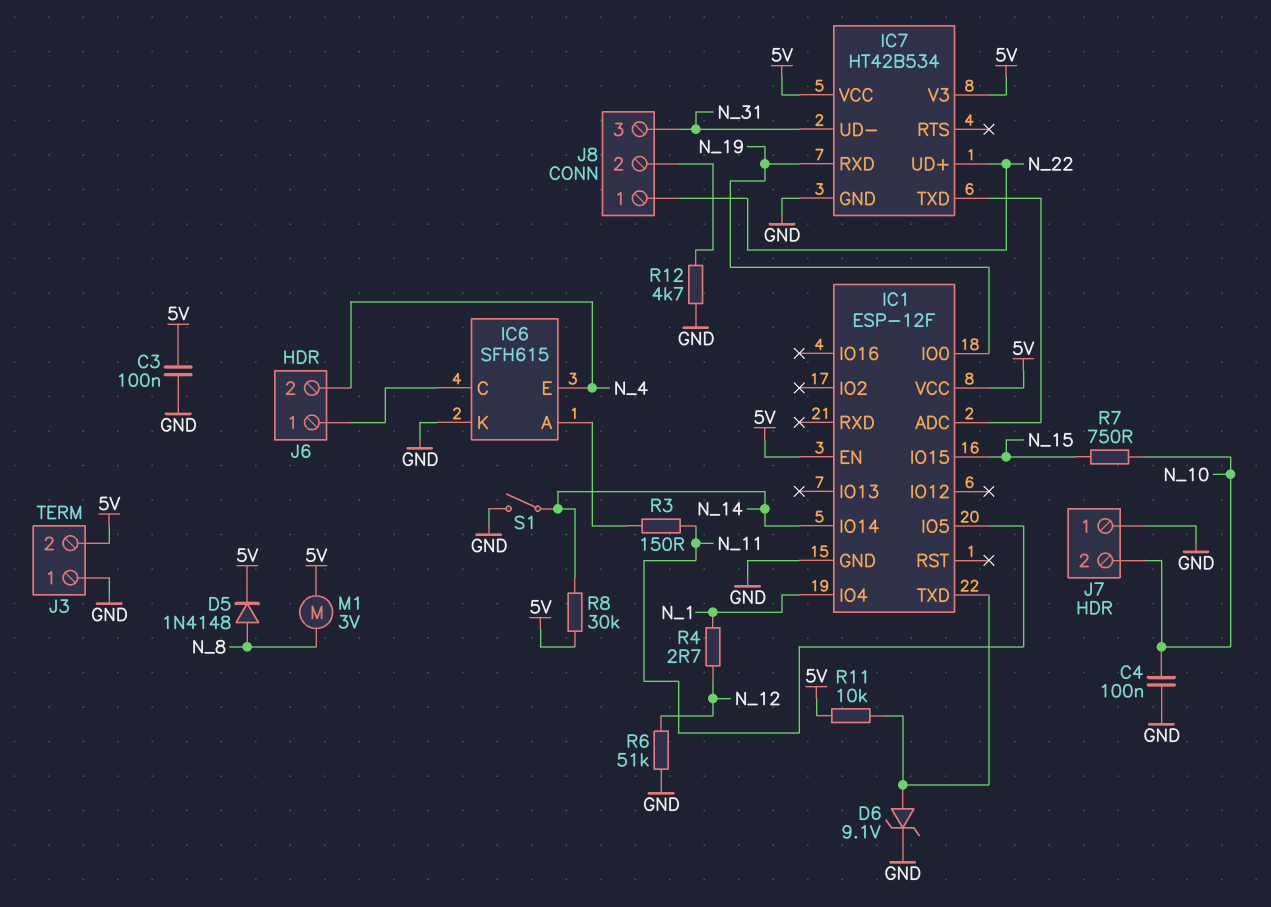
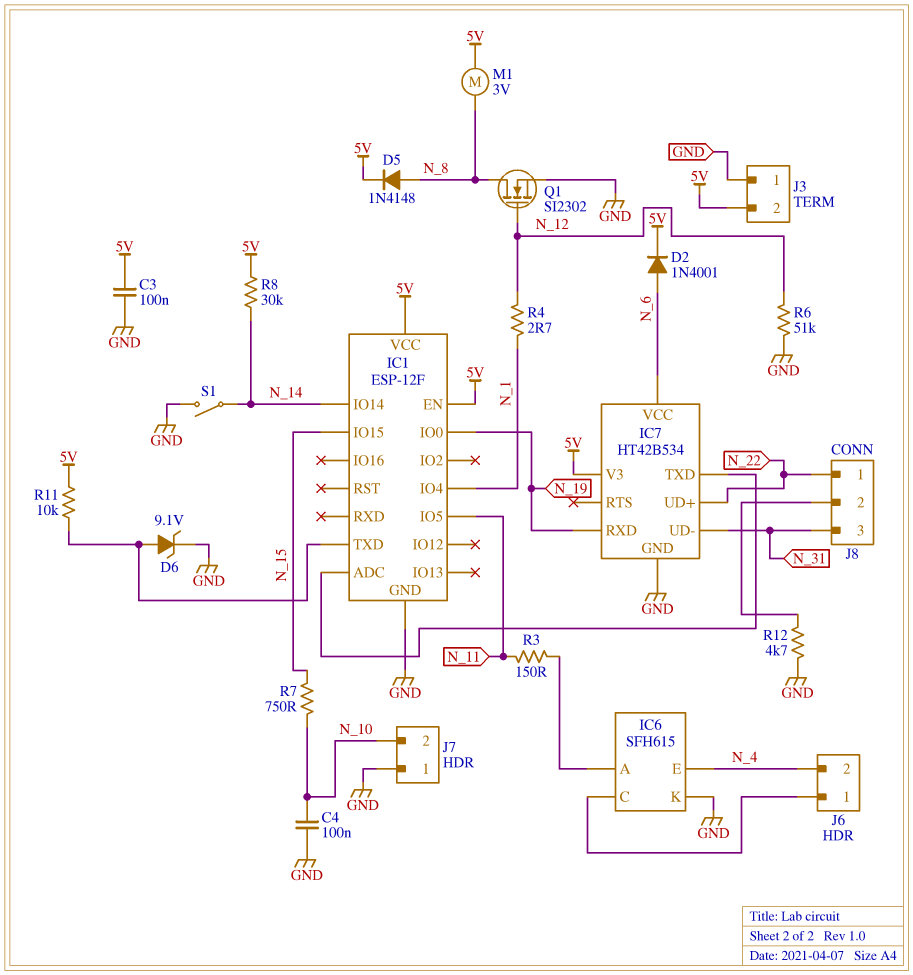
D2: none -> diode 1N4001 (A N_6, K 5V)
IC7 pin VCC: 5V -> N_6
Q1: none -> NMOS SI2302 (G N_12, D N_8, S GND)

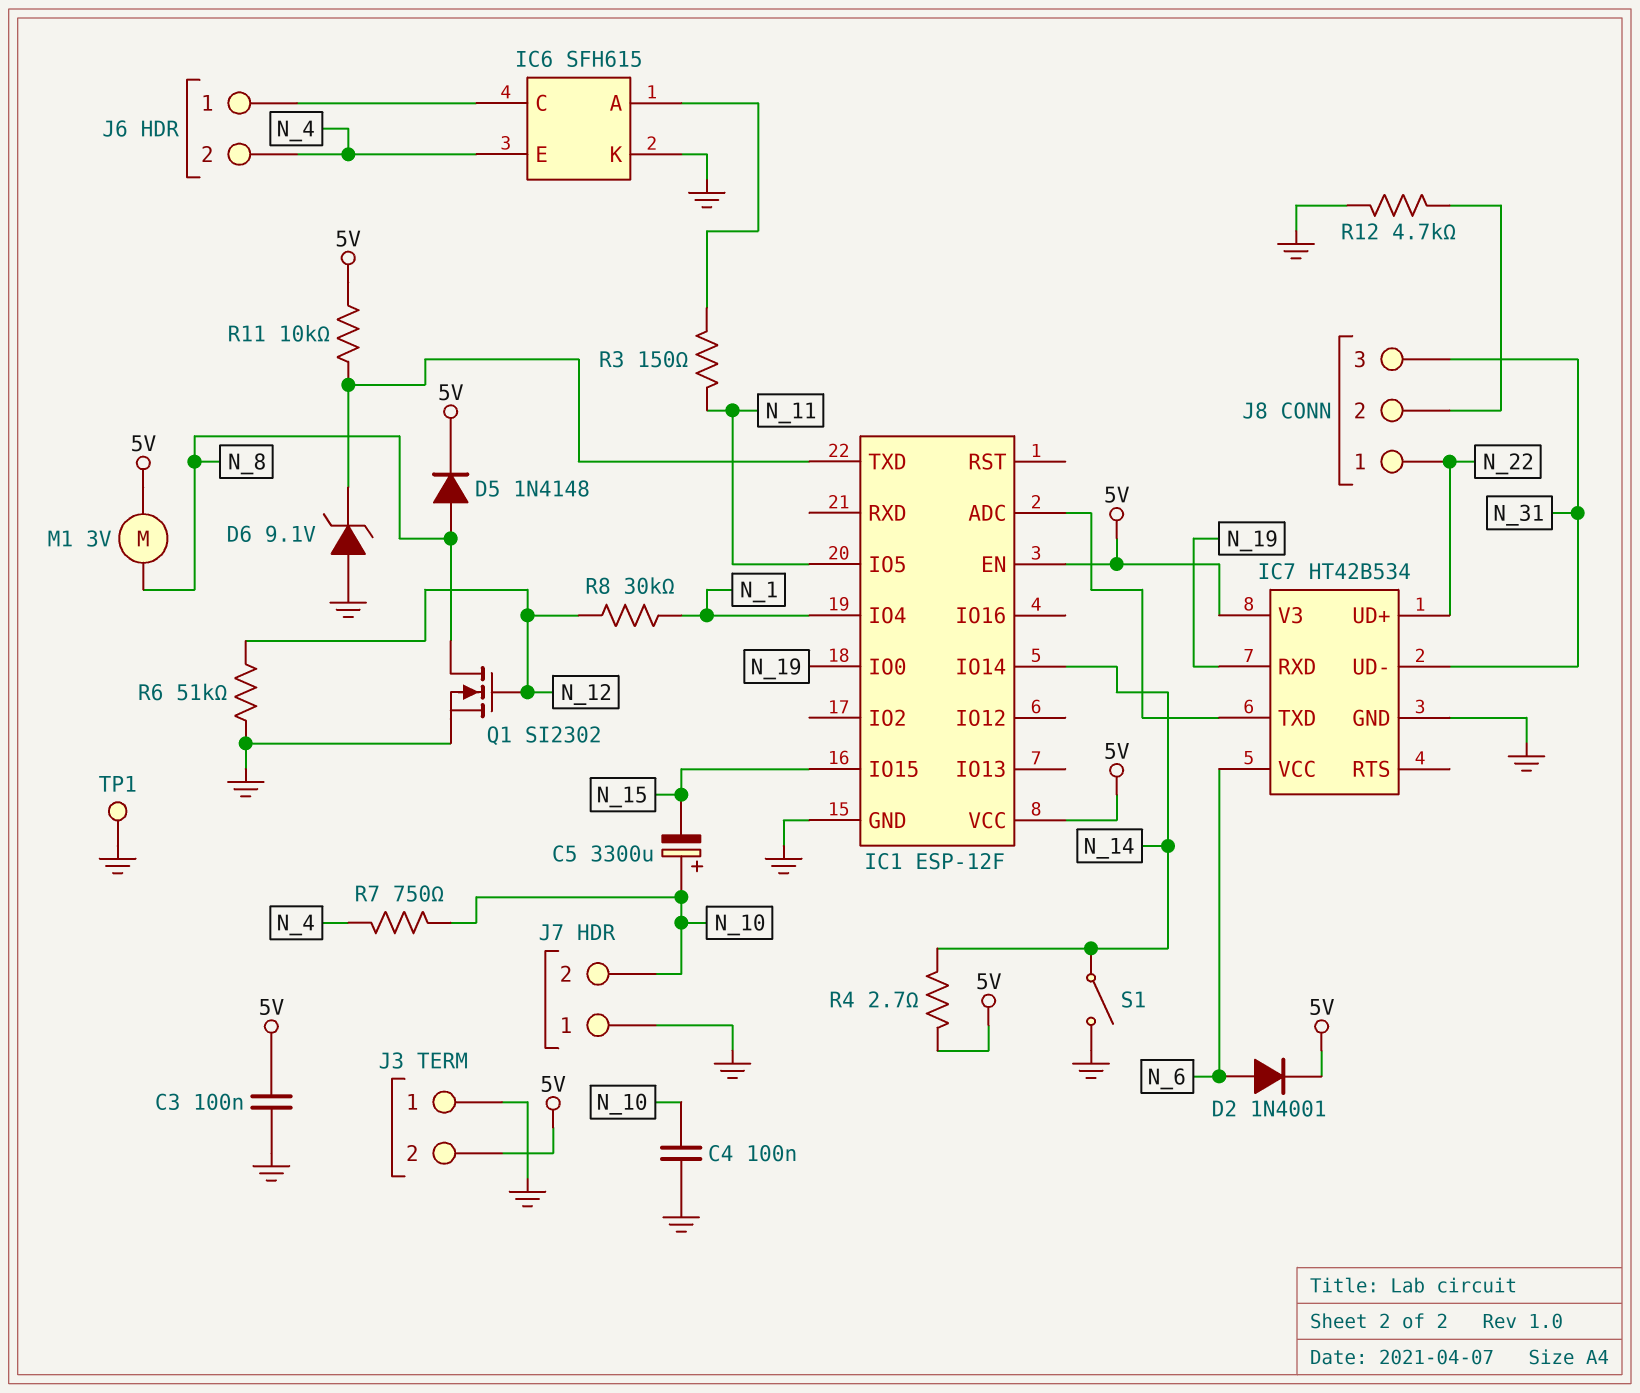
C5: none -> 3300uF (plus N_10, minus N_15)
D6: zener 9.1V (A IC1/TXD, K GND) -> zener 9.1V (A GND, K IC1/TXD)
R4: 2.7 (N_1, N_12) -> 2.7 (5V, N_14)
R7: 750 (N_10, N_15) -> 750 (N_4, N_10)
R8: 30k (5V, N_14) -> 30k (N_1, N_12)
TP1: none -> test point (GND)

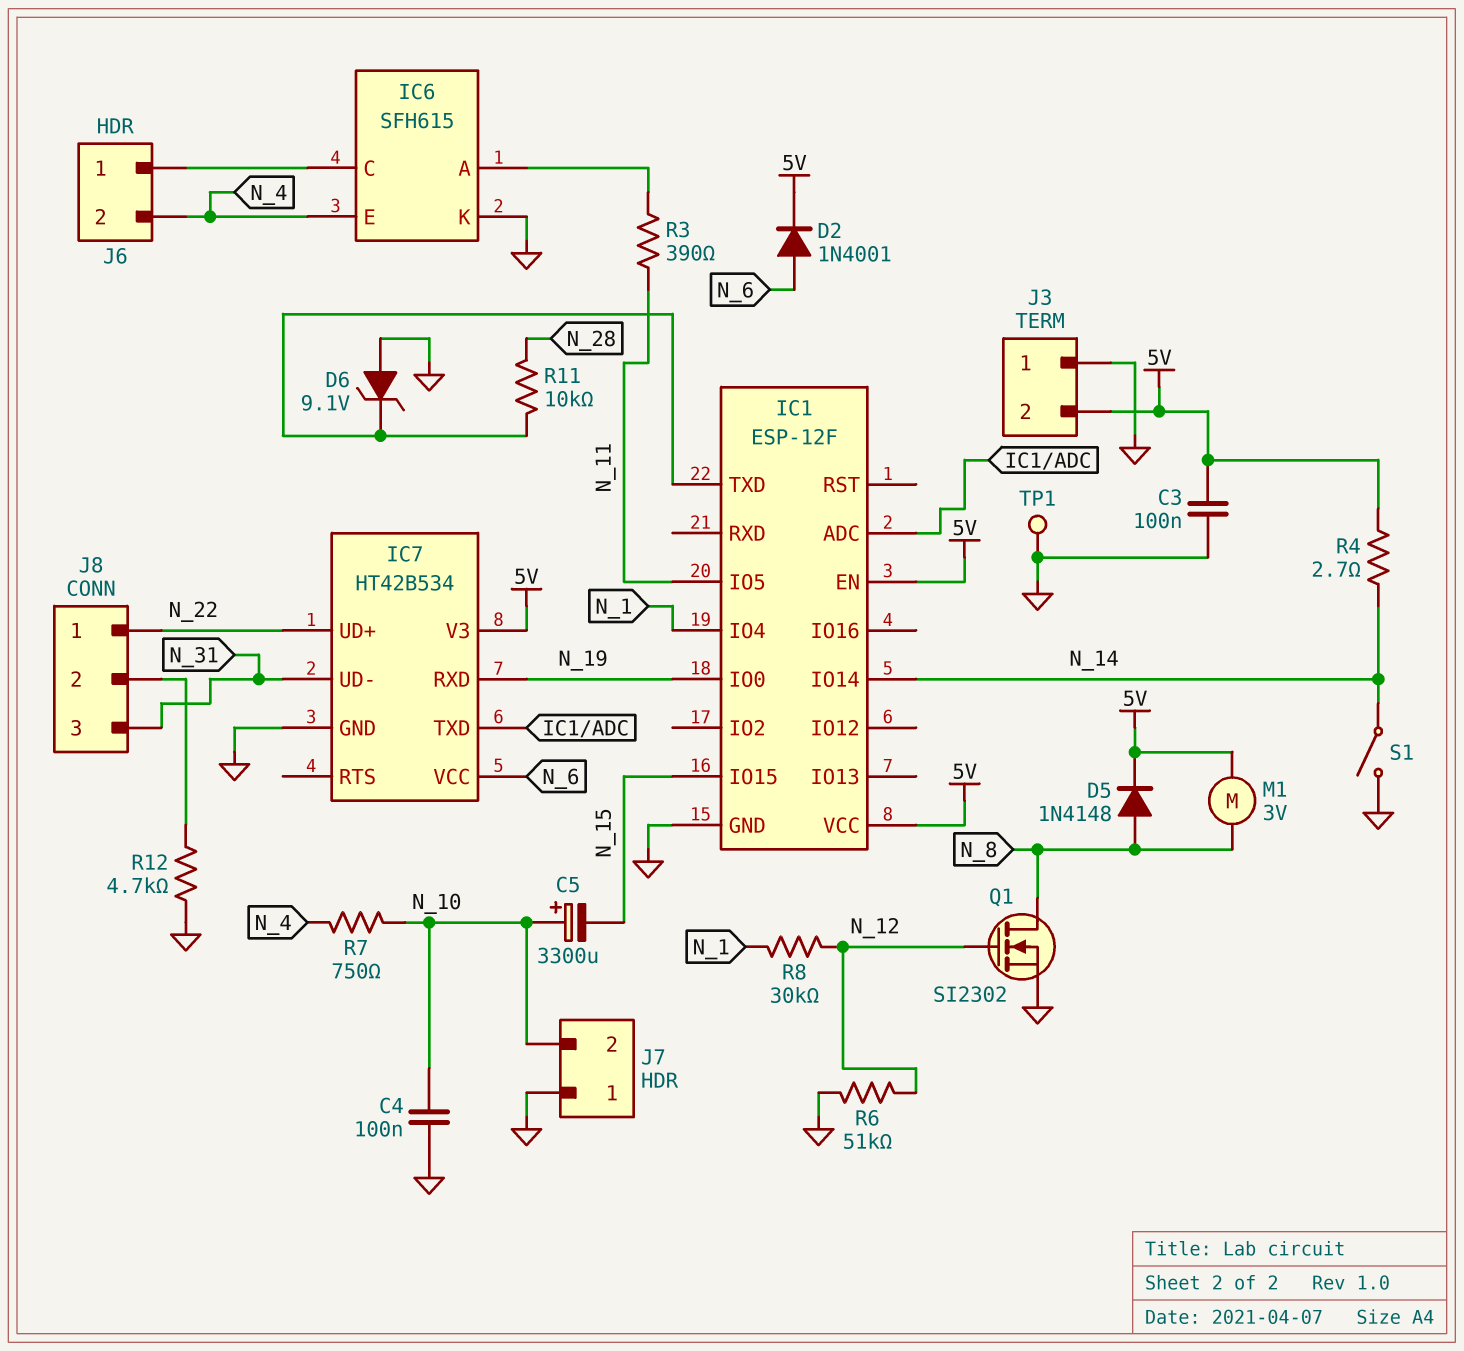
R3: 150 (IC6/A, N_11) -> 390 (IC6/A, N_11)
R11: 10k (5V, IC1/TXD) -> 10k (IC1/TXD, N_28)

